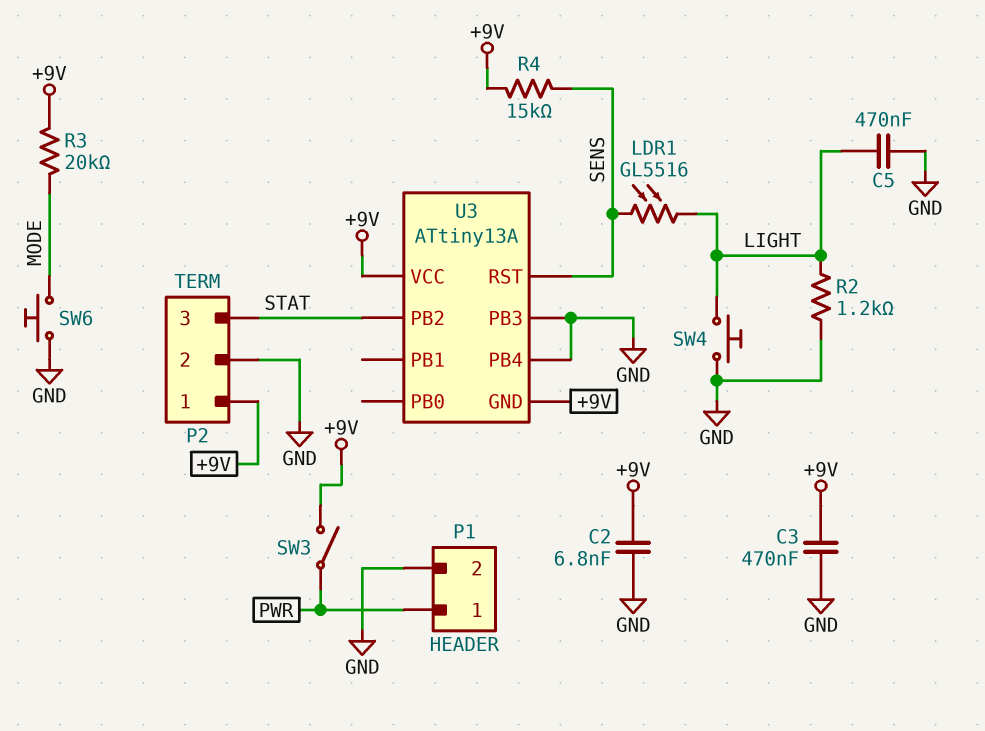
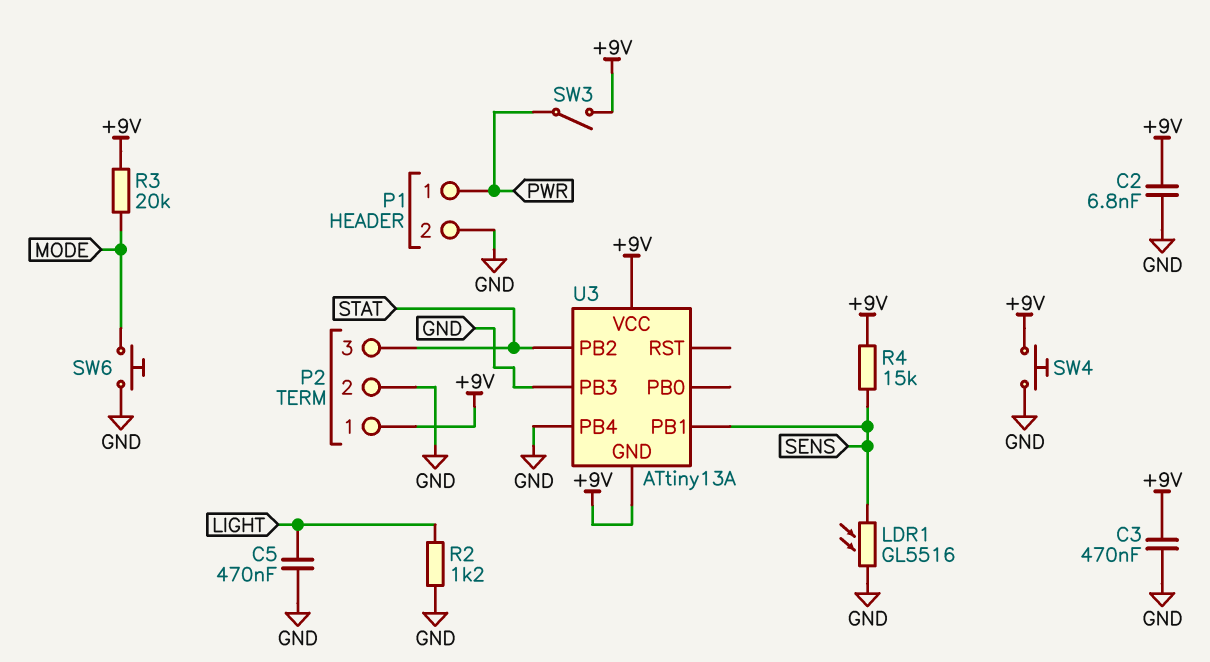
LDR1: GL5516 (LIGHT, SENS) -> GL5516 (GND, SENS)
SW4: button (GND, LIGHT) -> button (+9V, GND)
U3 pin PB1: none -> SENS
U3 pin RST: SENS -> none

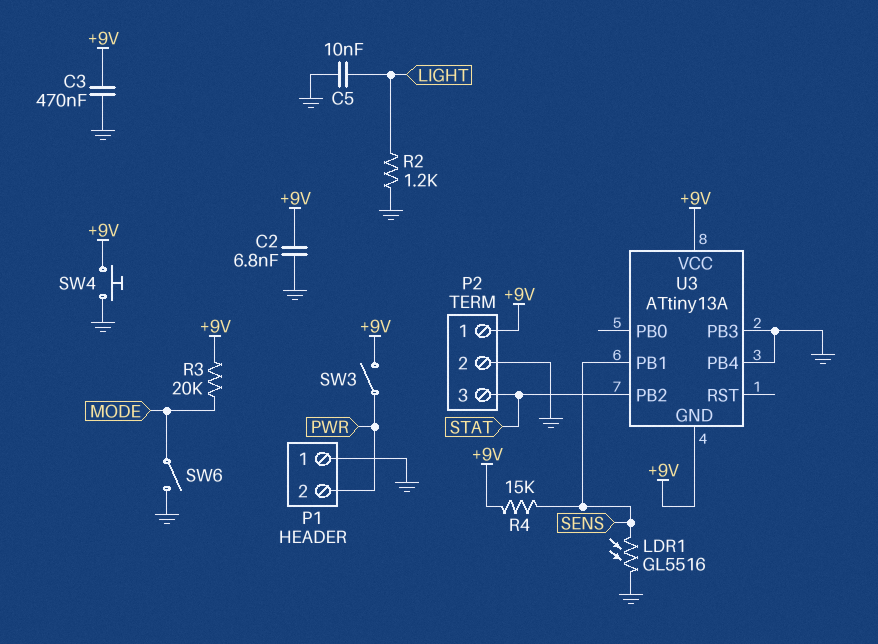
C5: 470nF (GND, LIGHT) -> 10nF (GND, LIGHT)
P1 pin 1: PWR -> GND
P1 pin 2: GND -> PWR
SW6: button (GND, MODE) -> switch (GND, MODE)

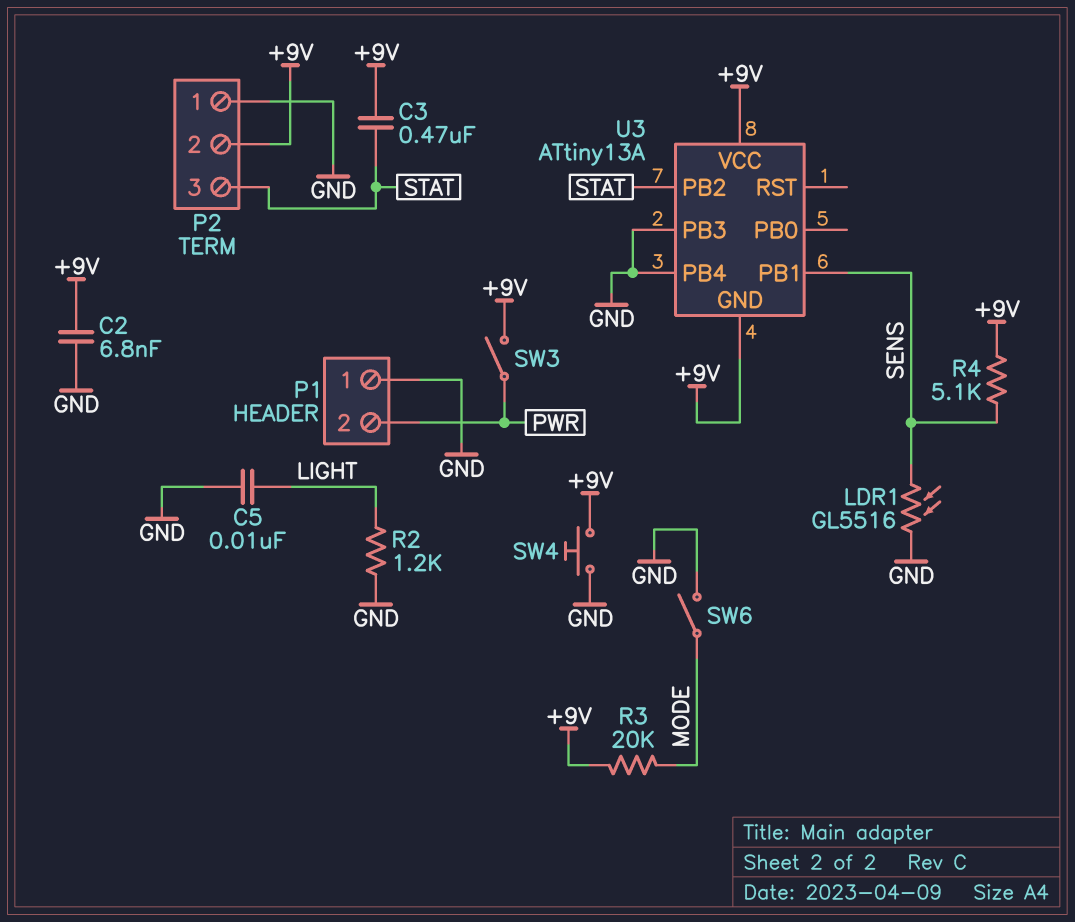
C3: 470nF (+9V, GND) -> 470nF (+9V, STAT)
P2 pin 1: +9V -> GND
P2 pin 2: GND -> +9V
R4: 15k (+9V, SENS) -> 5.1k (+9V, SENS)

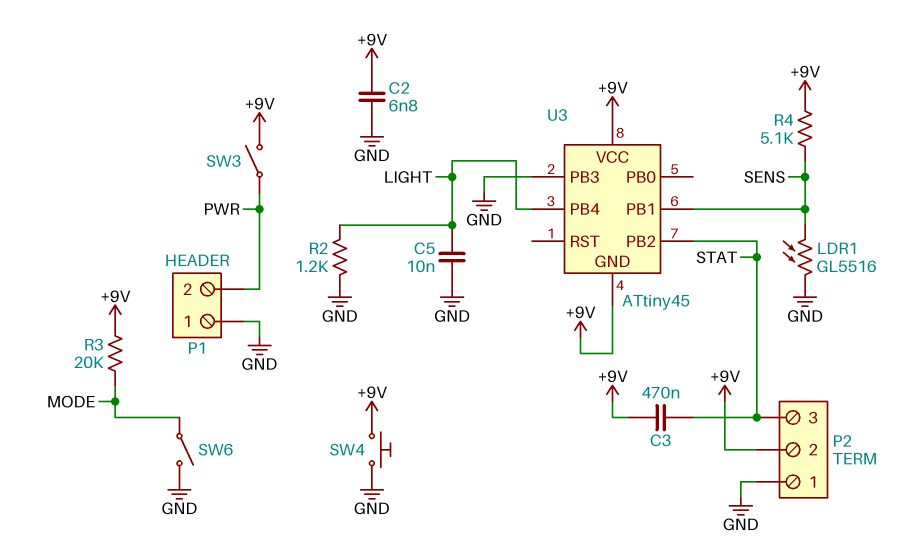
U3: ATtiny13A -> ATtiny45
U3 pin PB4: GND -> LIGHT

